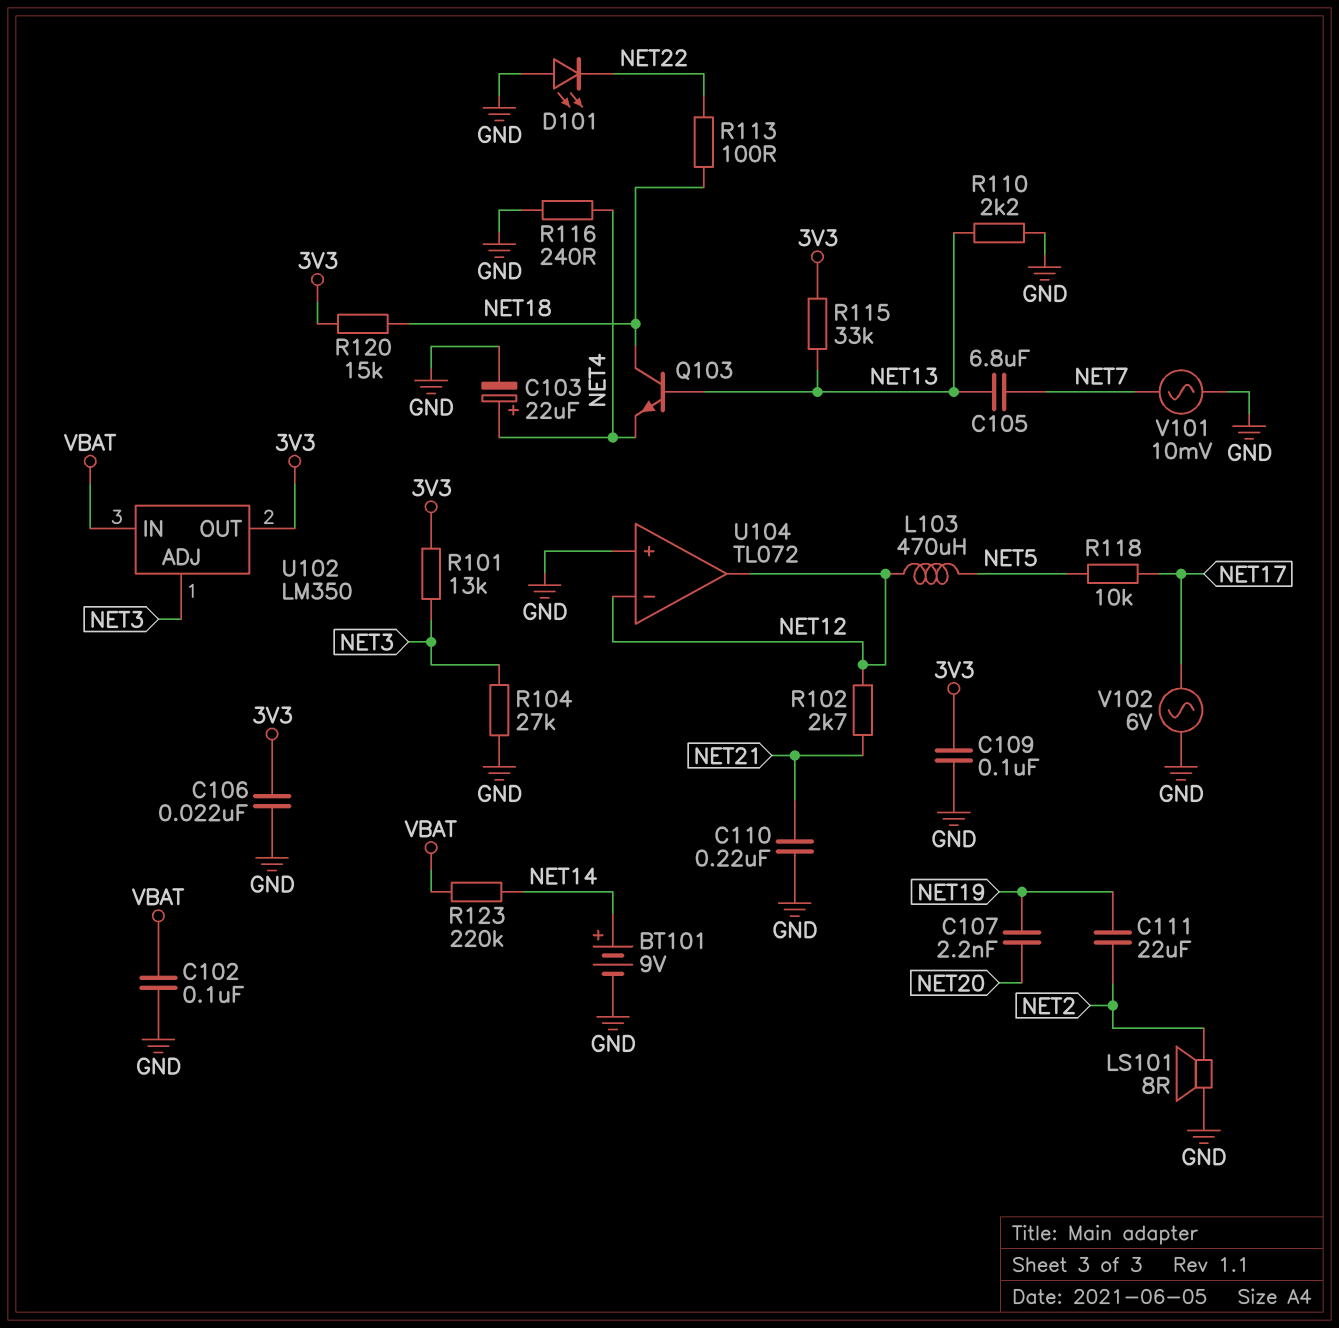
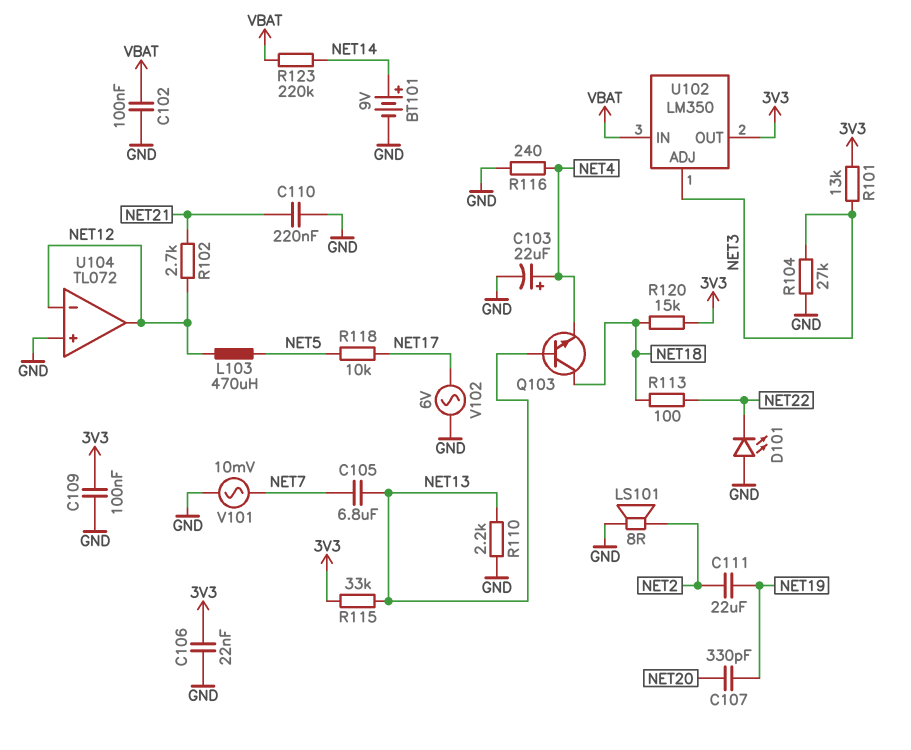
C107: 2.2nF (NET19, NET20) -> 330pF (NET19, NET20)

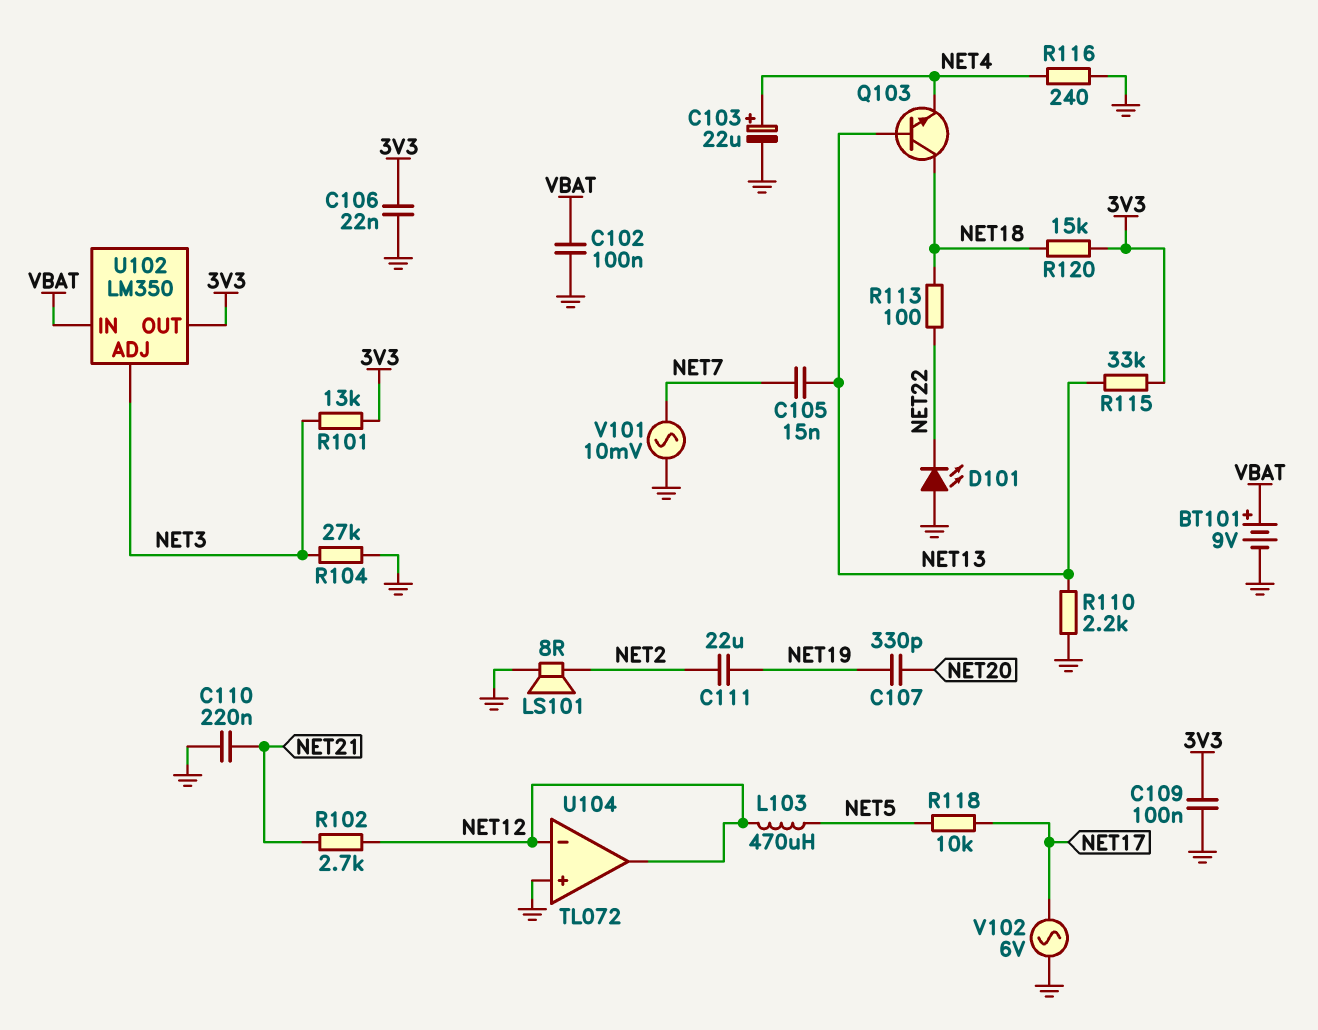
BT101: 9V (plus NET14, minus GND) -> 9V (plus VBAT, minus GND)
C105: 6.8uF (NET7, NET13) -> 15nF (NET7, NET13)
R123: 220k (NET14, VBAT) -> none

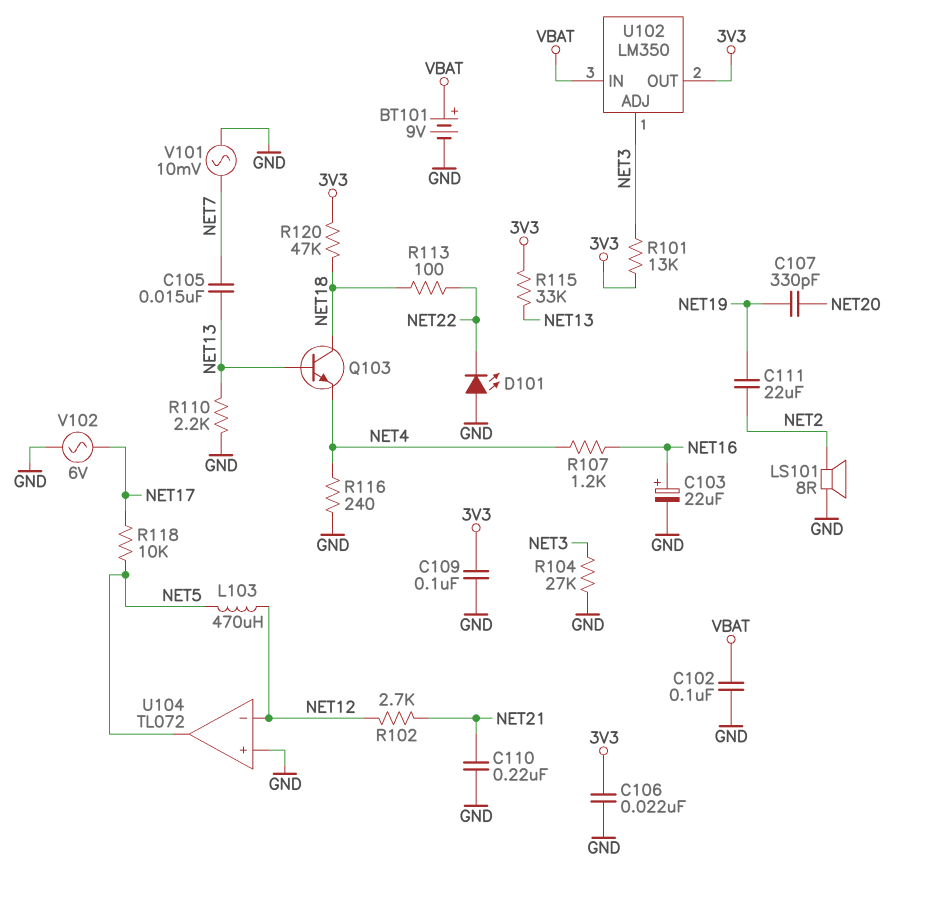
C103: 22uF (plus NET4, minus GND) -> 22uF (plus NET16, minus GND)
R107: none -> 1.2k (NET4, NET16)
R120: 15k (3V3, NET18) -> 47k (3V3, NET18)
U104 pin out: NET12 -> NET5

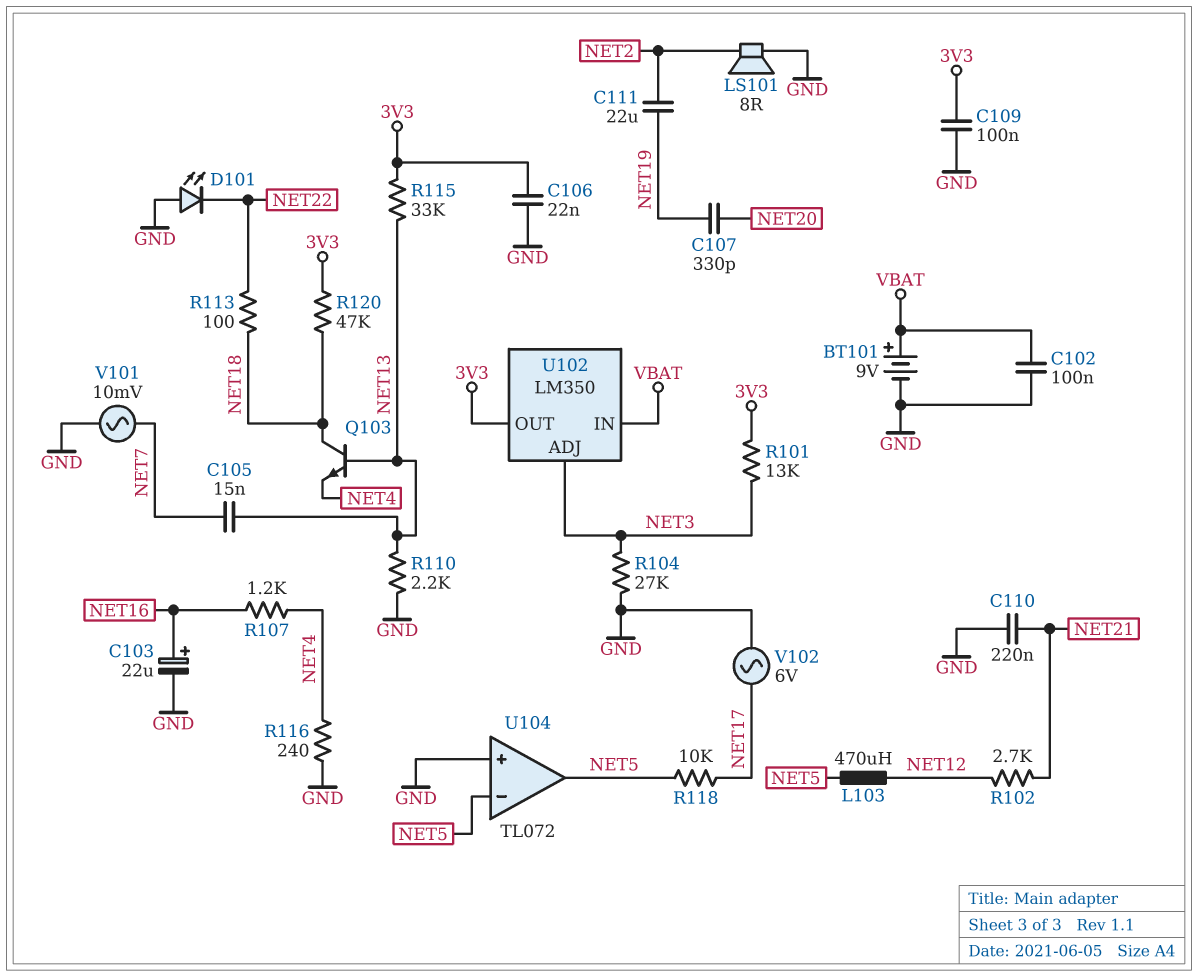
U104 pin in-: NET12 -> NET5

